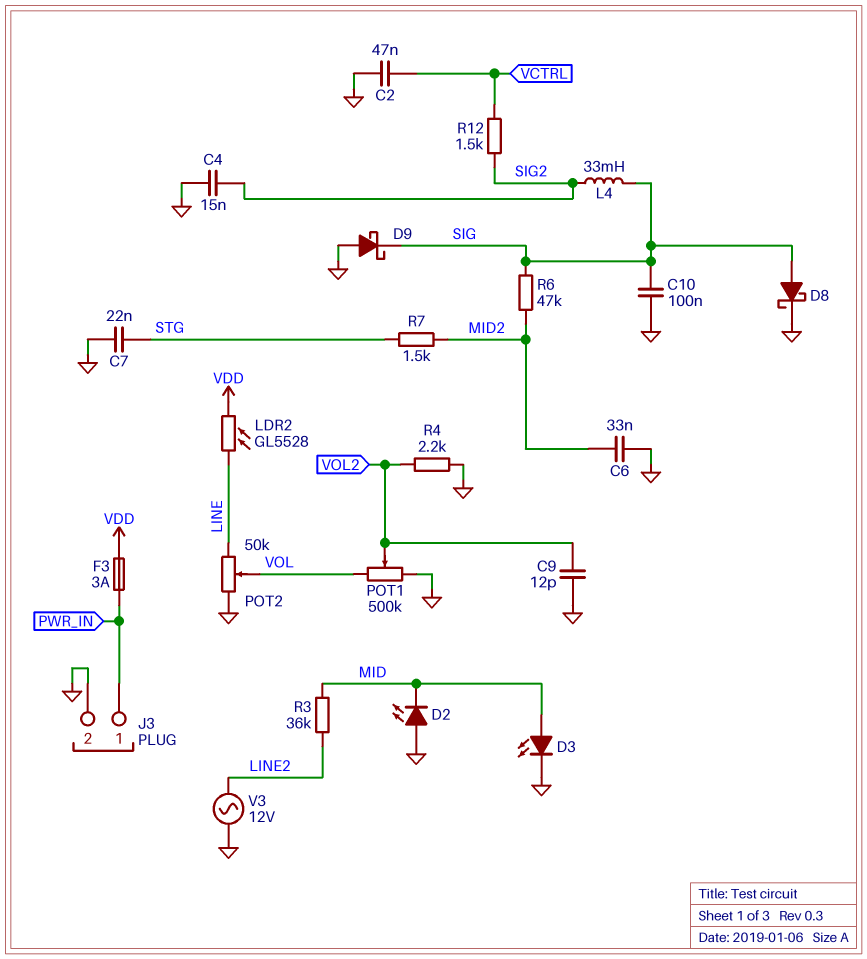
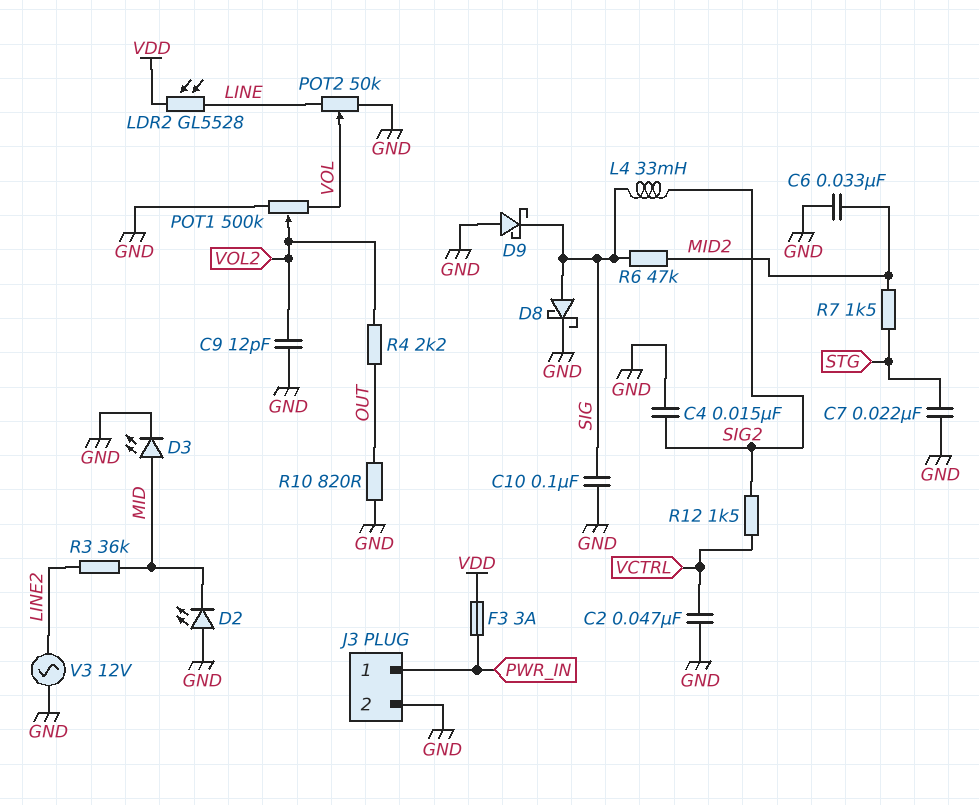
R4: 2.2k (GND, VOL2) -> 2.2k (OUT, VOL2)
R10: none -> 820 (GND, OUT)

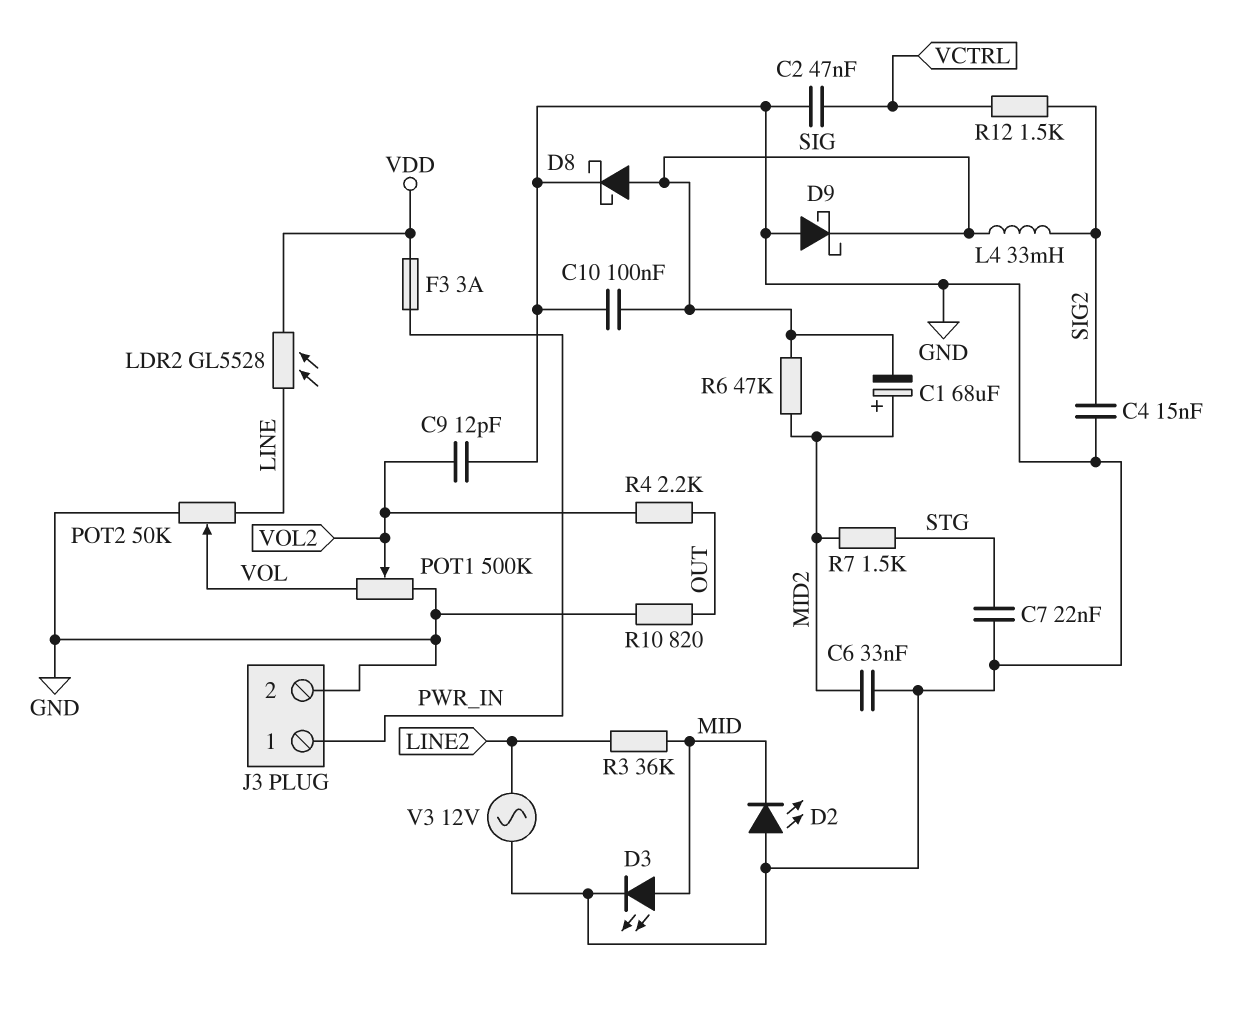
C1: none -> 68uF (plus MID2, minus SIG)

